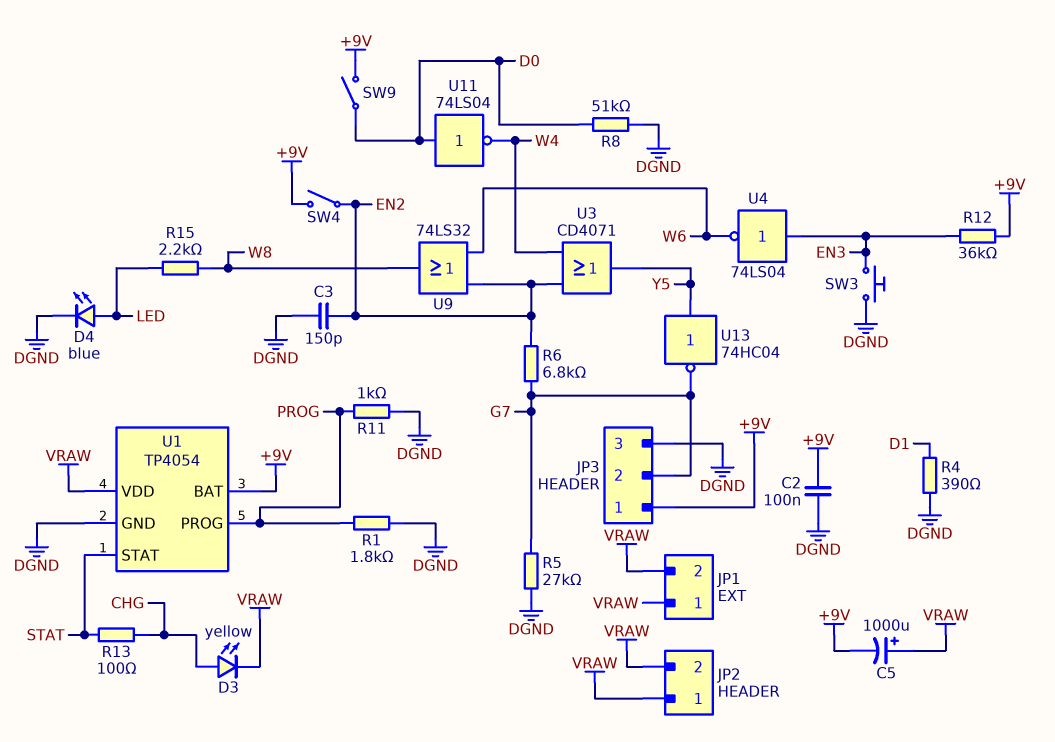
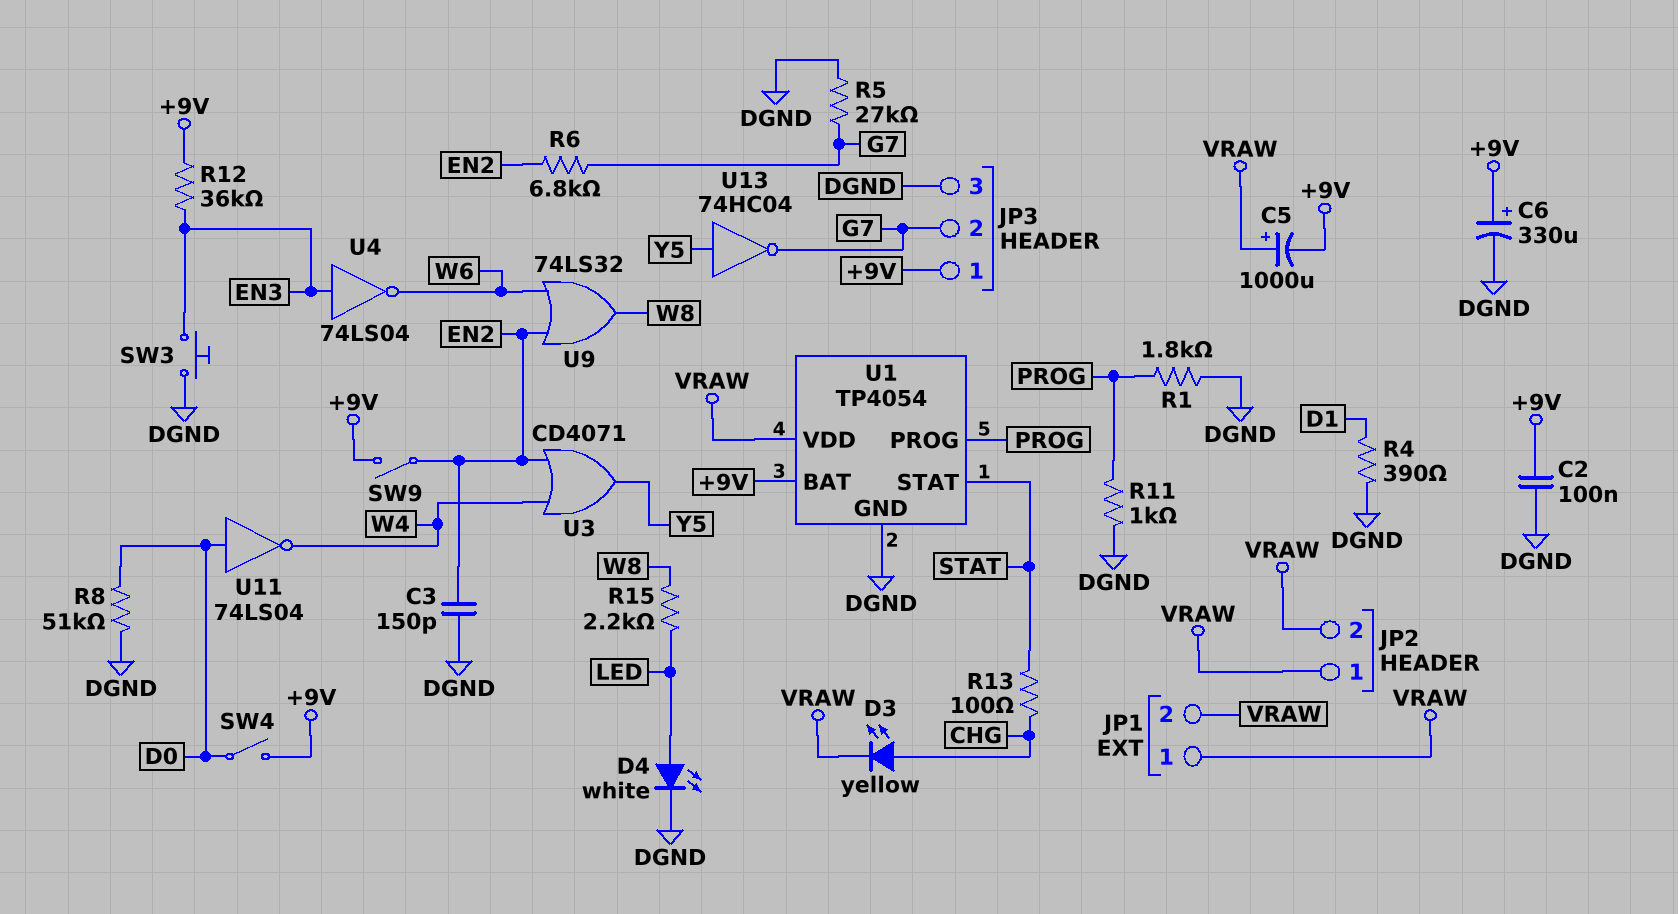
C6: none -> 330uF (plus +9V, minus DGND)
D4: LED blue (A LED, K DGND) -> LED white (A LED, K DGND)
SW4: switch (+9V, EN2) -> switch (+9V, D0)
SW9: switch (+9V, D0) -> switch (+9V, EN2)

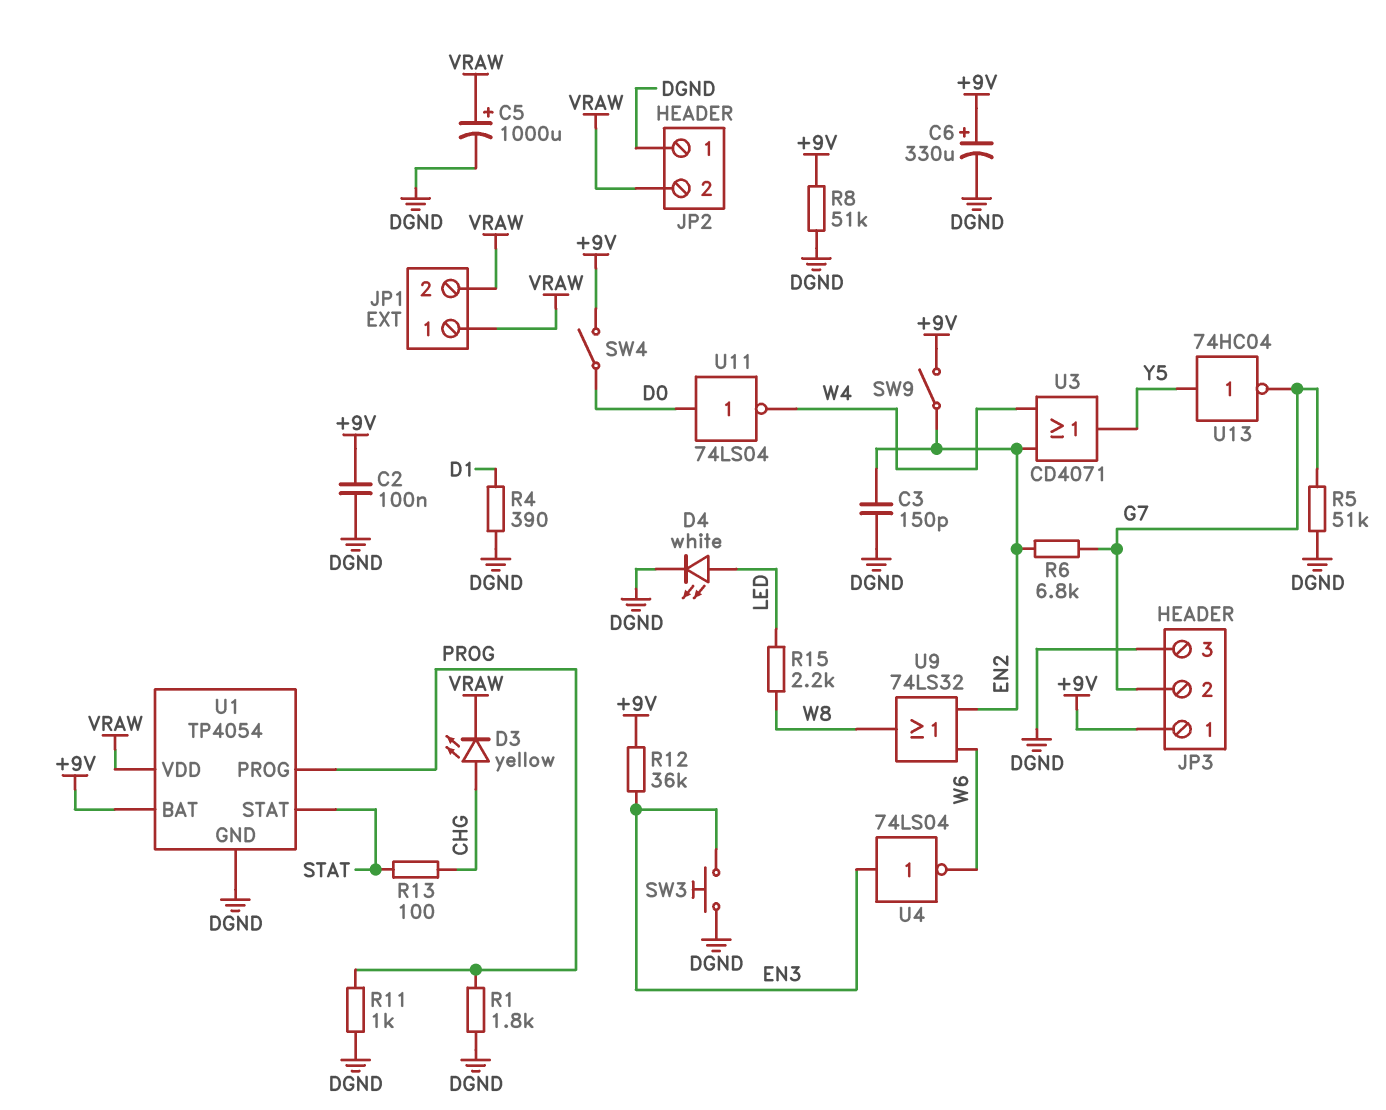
C5: 1000uF (plus VRAW, minus +9V) -> 1000uF (plus VRAW, minus DGND)
JP2 pin 1: VRAW -> DGND
R5: 27k (DGND, G7) -> 51k (DGND, G7)
R8: 51k (D0, DGND) -> 51k (+9V, DGND)

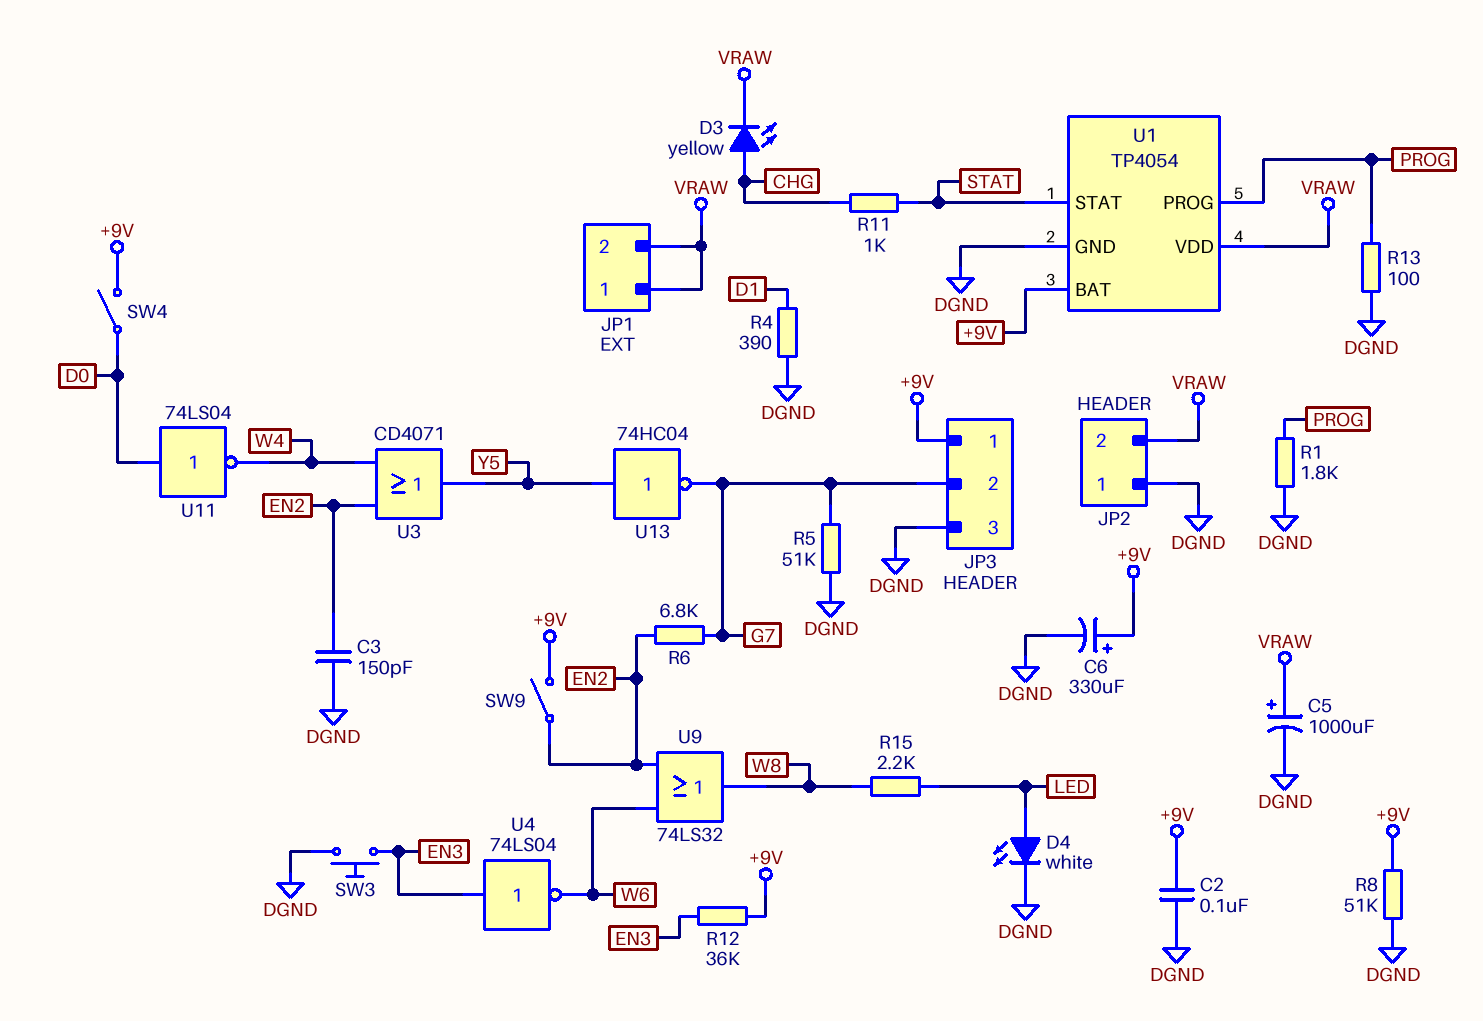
R11: 1k (DGND, PROG) -> 1k (CHG, STAT)
R13: 100 (CHG, STAT) -> 100 (DGND, PROG)

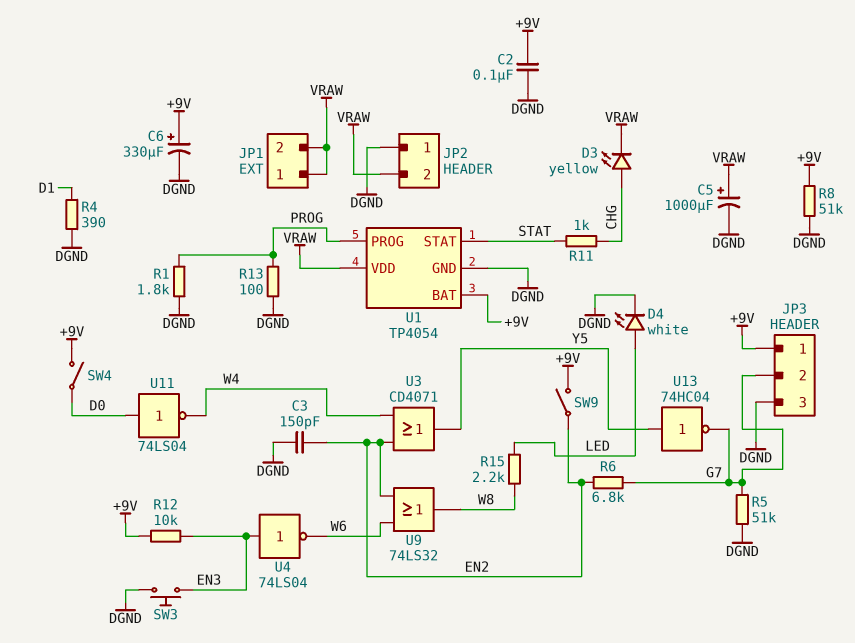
R12: 36k (+9V, EN3) -> 10k (+9V, EN3)

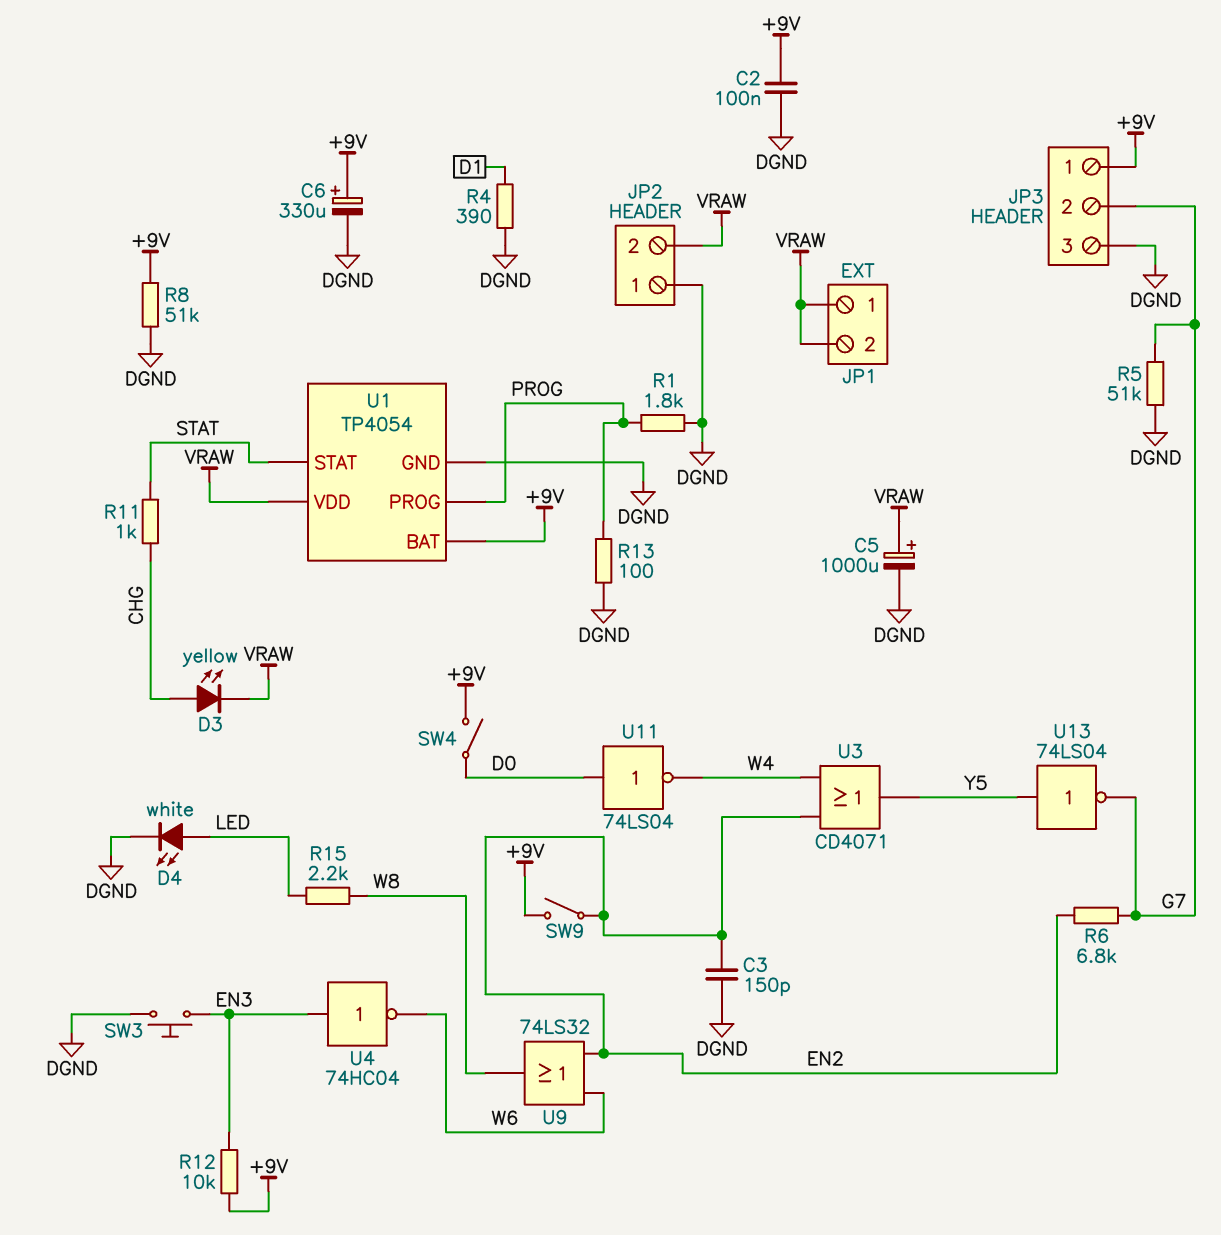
U4: NOT 74LS04 (in EN3, out W6) -> NOT 74HC04 (in EN3, out W6)
U13: NOT 74HC04 (in Y5, out G7) -> NOT 74LS04 (in Y5, out G7)

